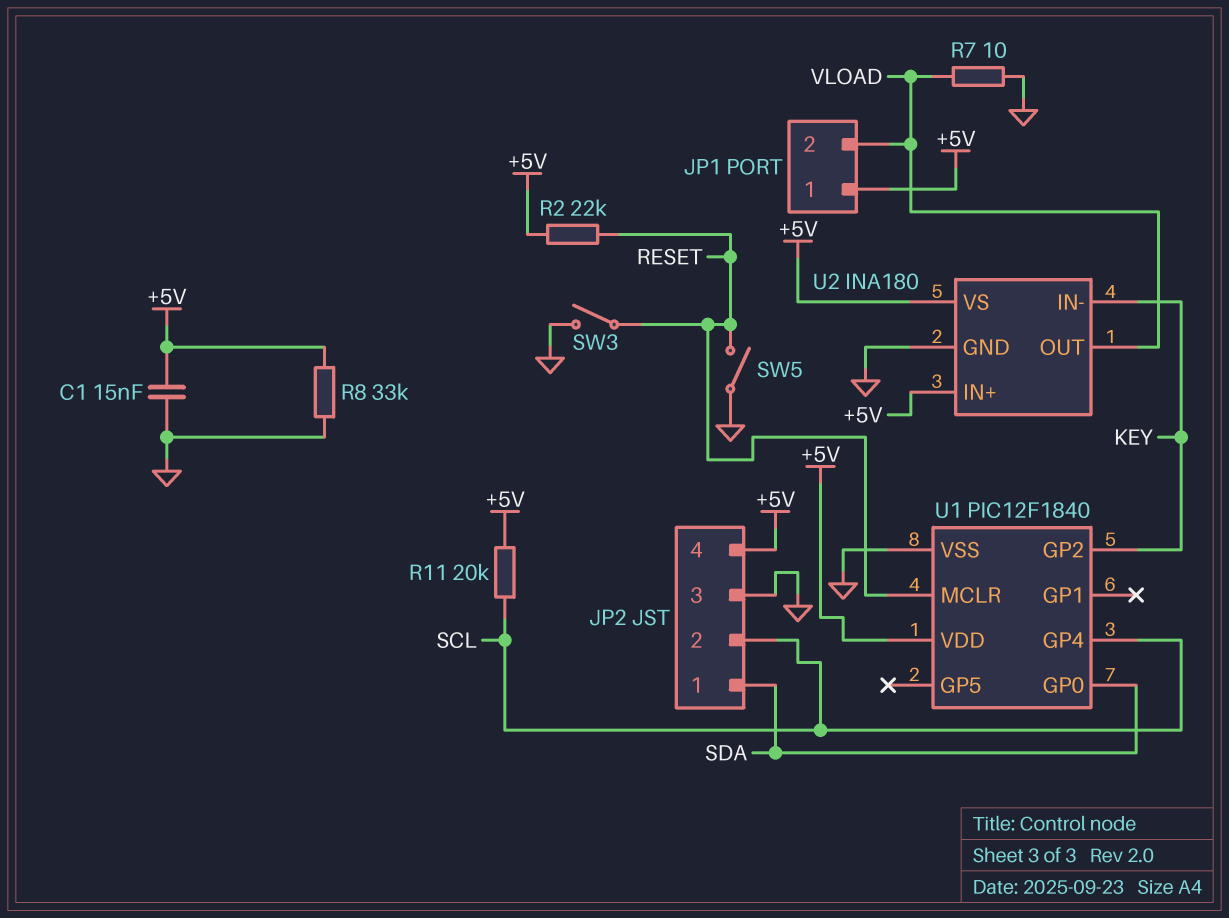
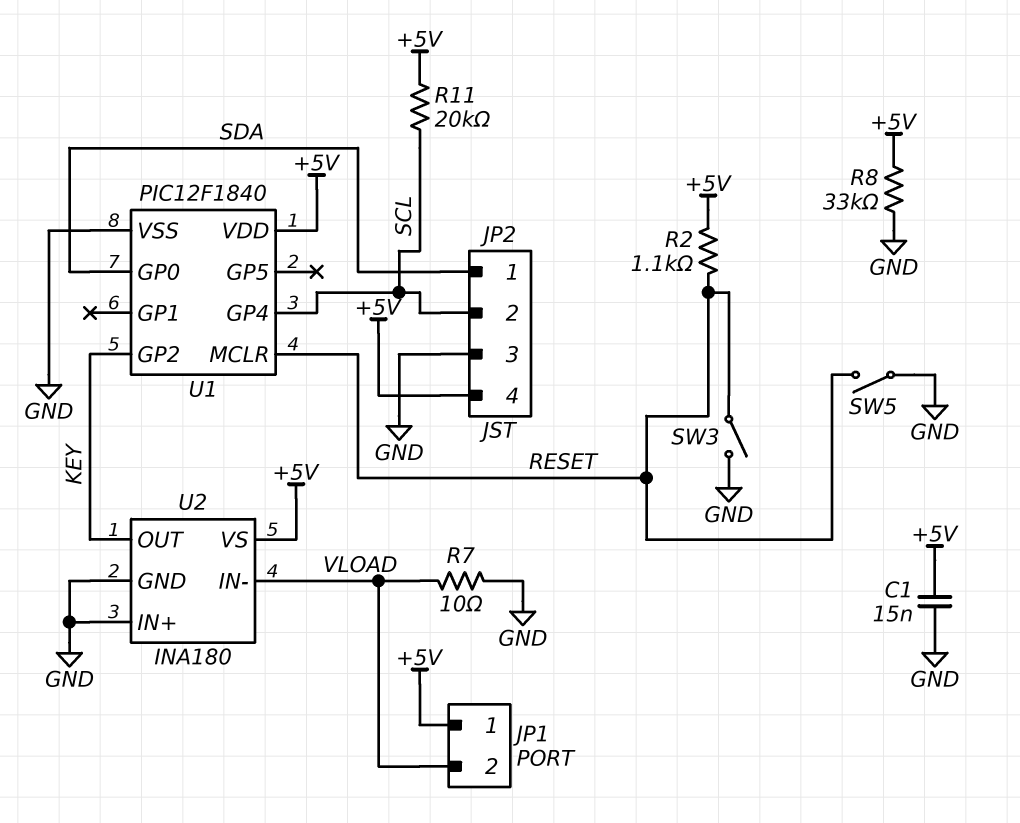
R2: 22k (+5V, RESET) -> 1.1k (+5V, RESET)
U2 pin IN+: +5V -> GND
U2 pin IN-: KEY -> VLOAD
U2 pin OUT: VLOAD -> KEY

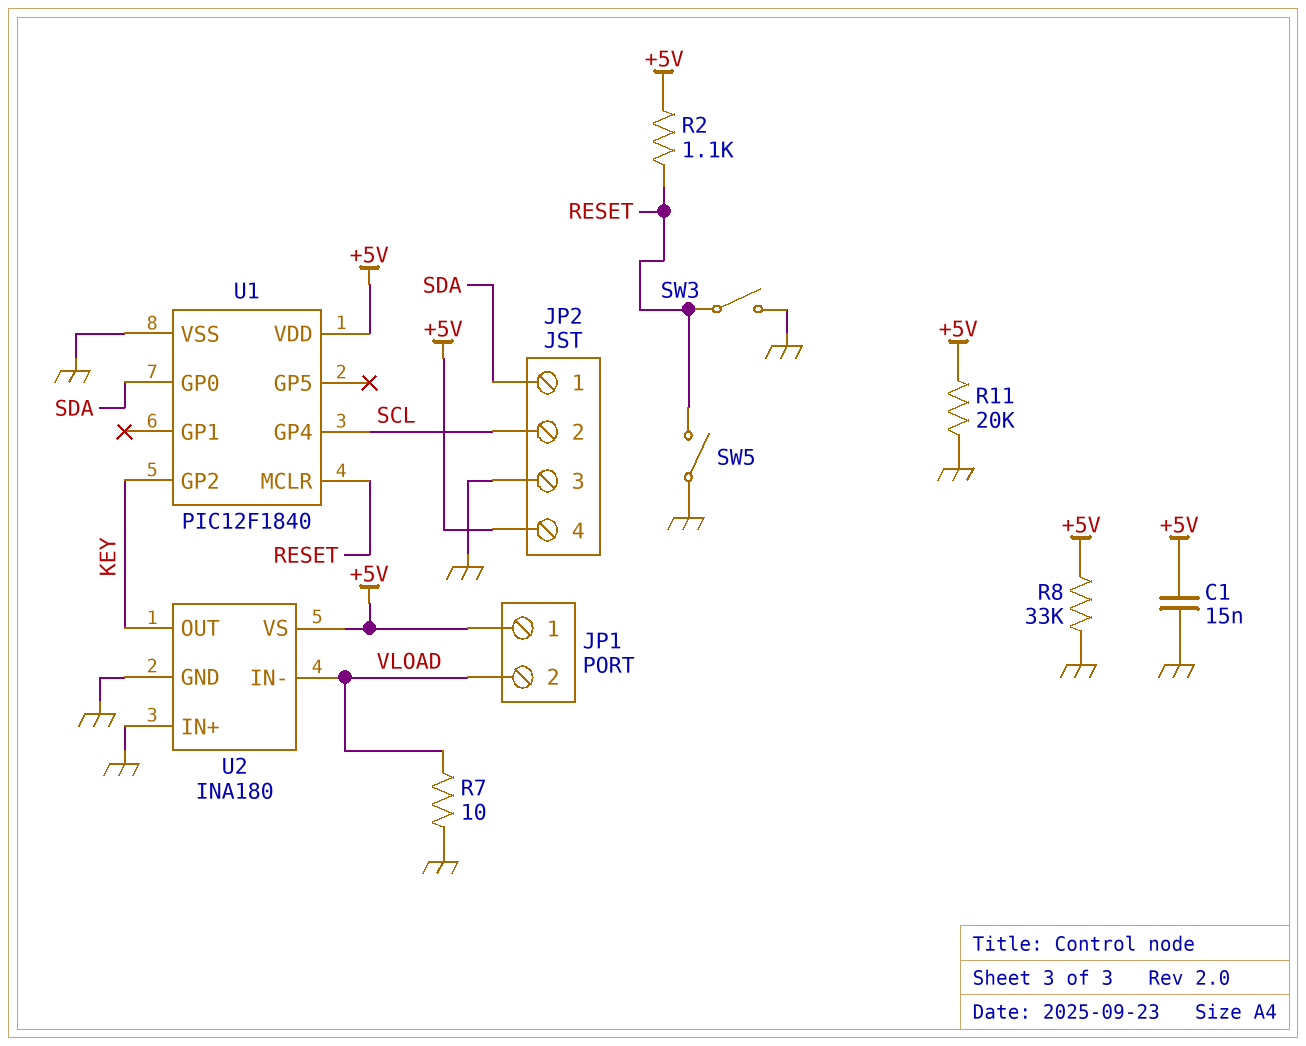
R11: 20k (+5V, SCL) -> 20k (+5V, GND)

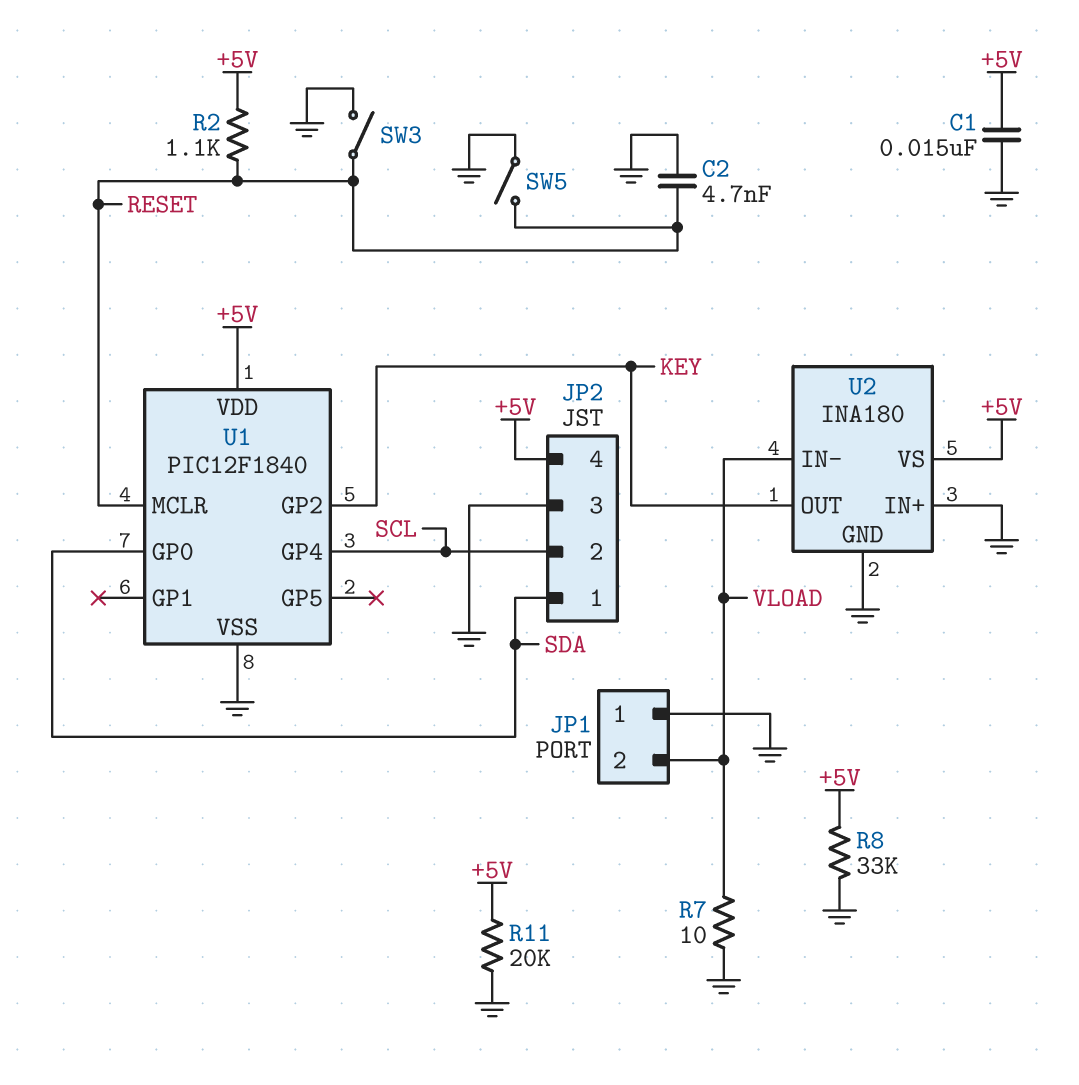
C2: none -> 4.7nF (GND, RESET)
JP1 pin 1: +5V -> GND

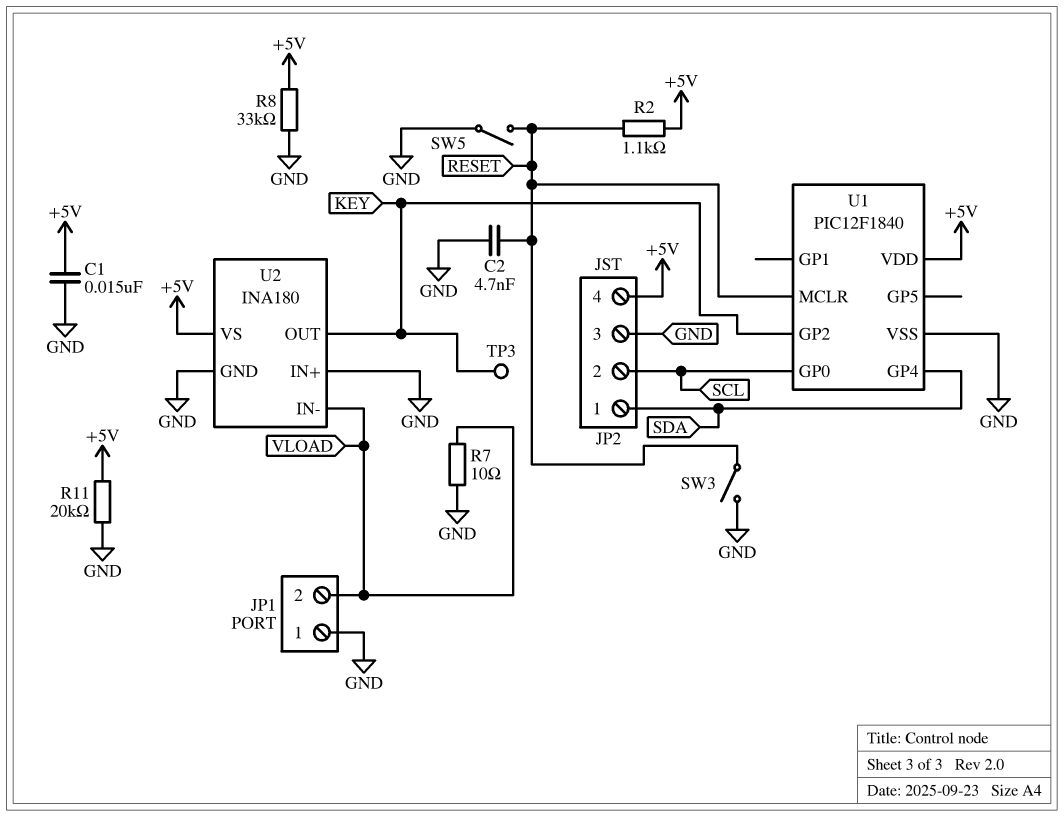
TP3: none -> test point (KEY)
U1 pin GP0: SDA -> SCL
U1 pin GP4: SCL -> SDA

